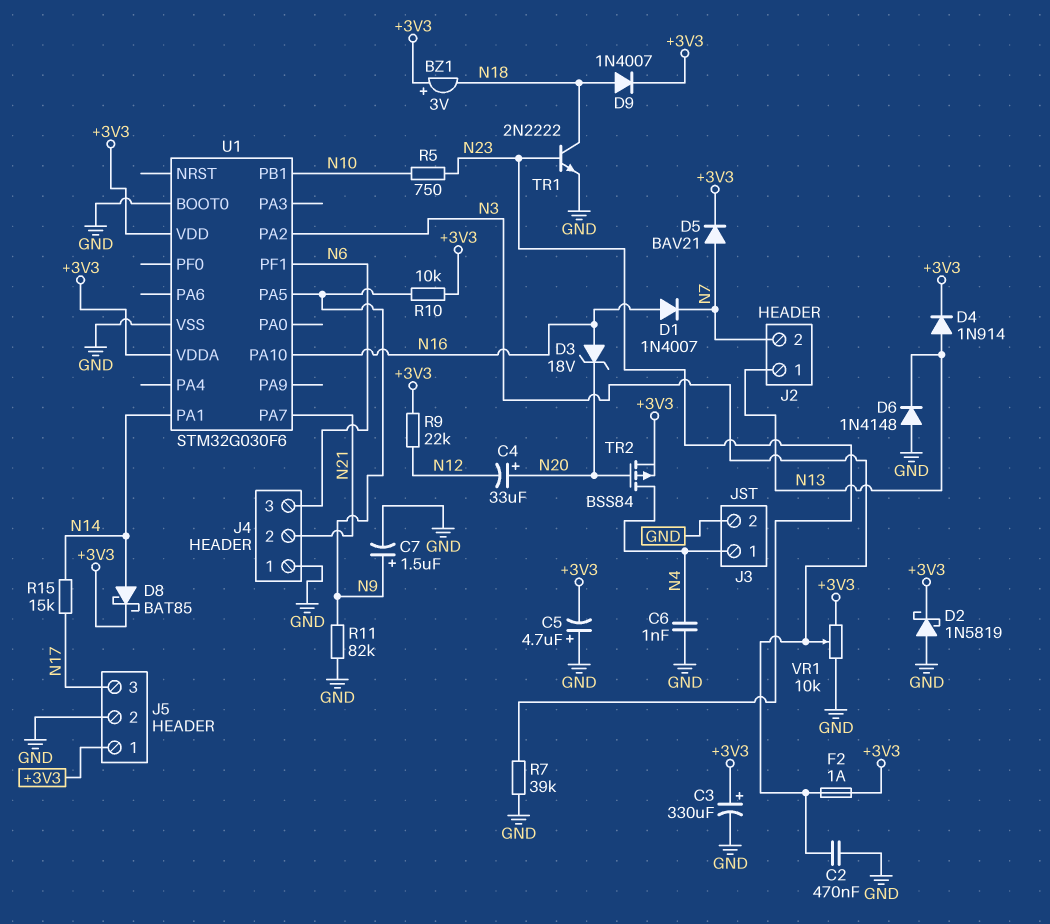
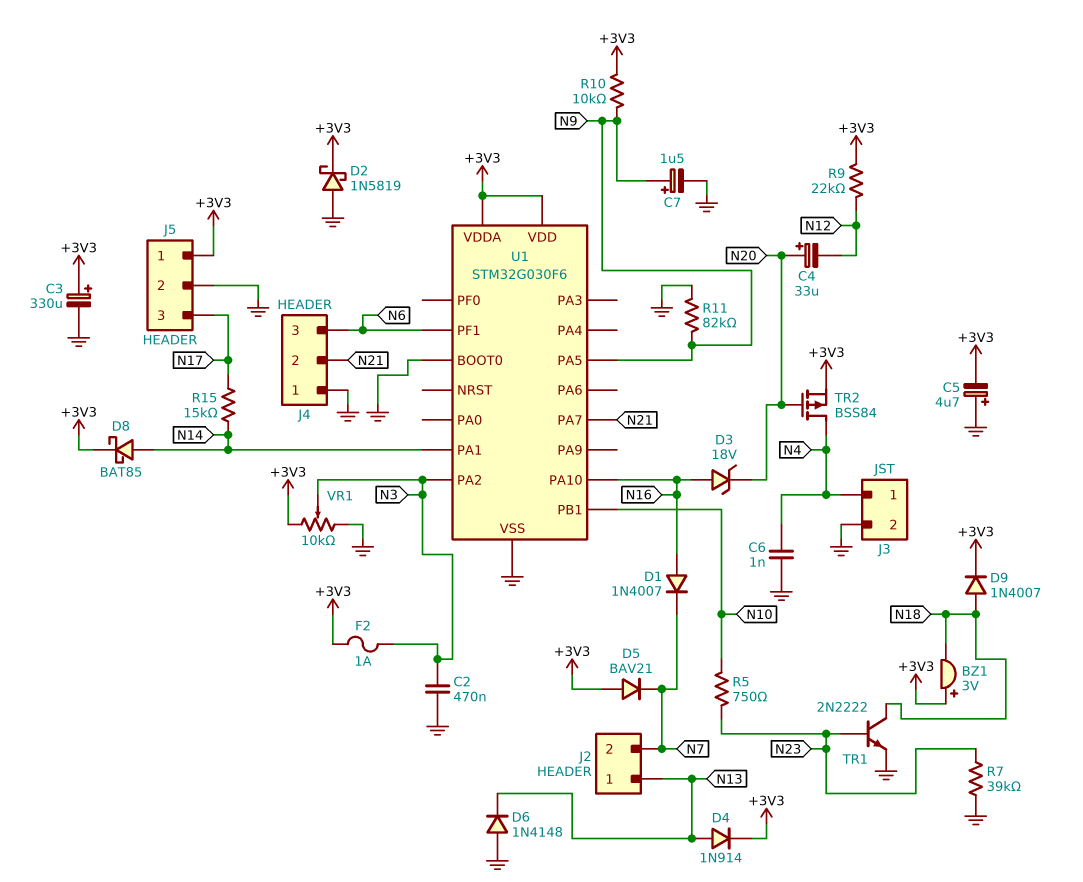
D5: diode BAV21 (A N7, K +3V3) -> diode BAV21 (A +3V3, K N7)

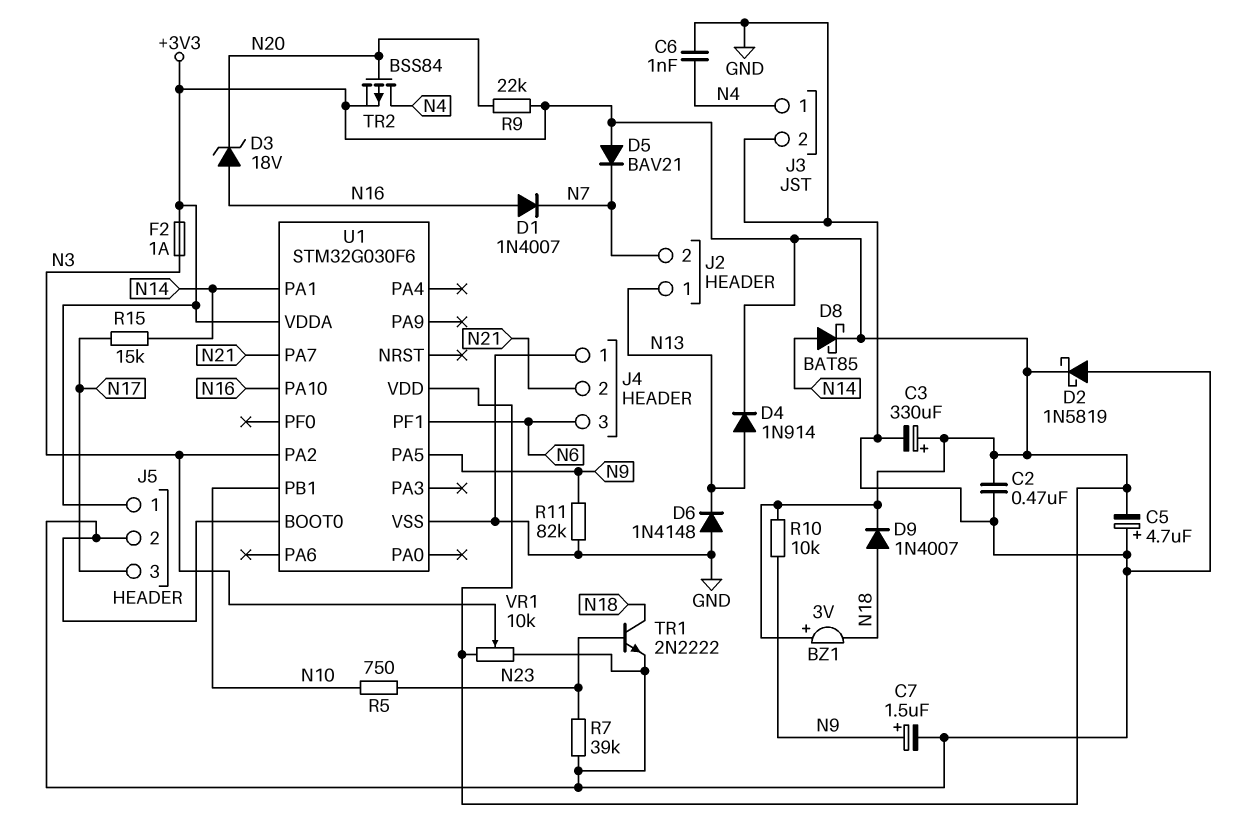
C2: 470nF (GND, N3) -> 470nF (+3V3, GND)
C4: 33uF (plus N20, minus N12) -> none
R9: 22k (+3V3, N12) -> 22k (+3V3, N20)

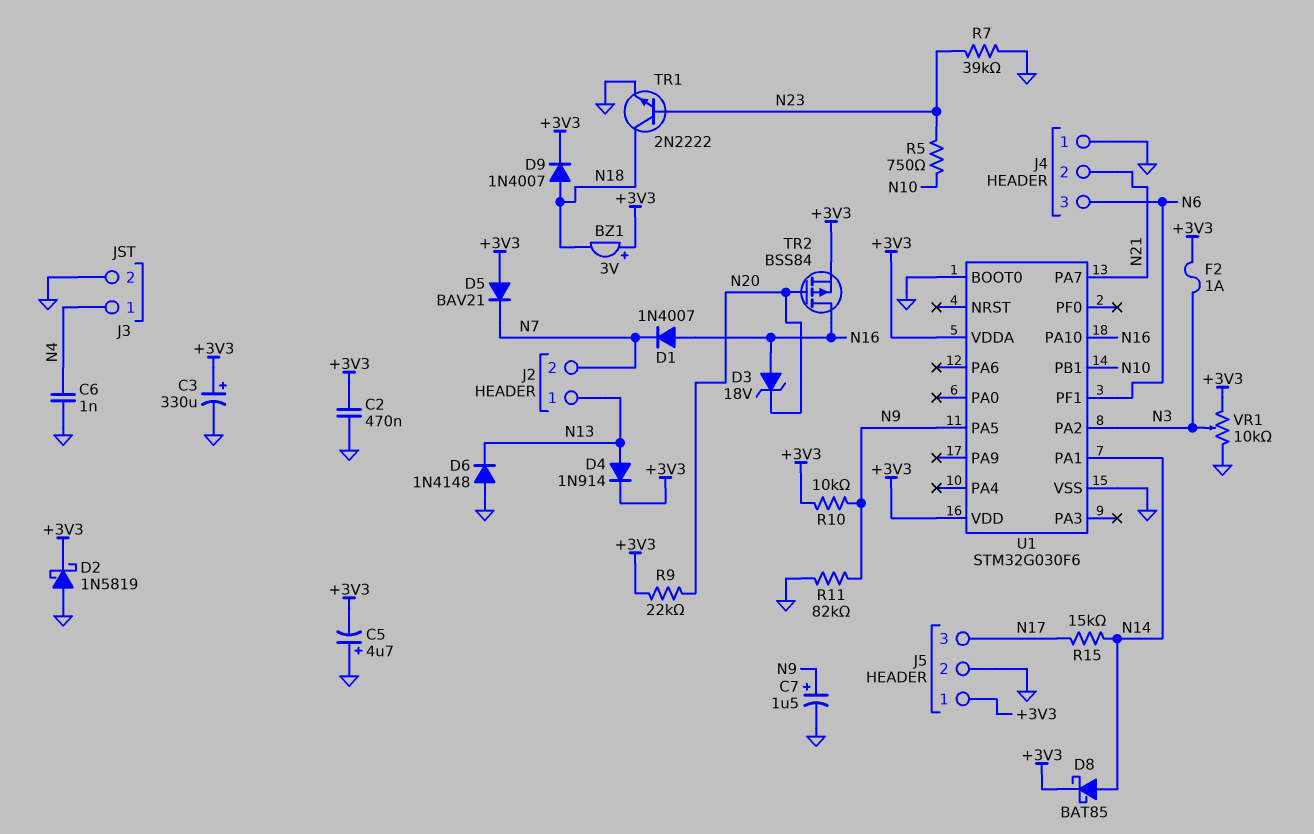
TR2: PMOS BSS84 (G N20, D N4, S +3V3) -> PMOS BSS84 (G N20, D N16, S +3V3)

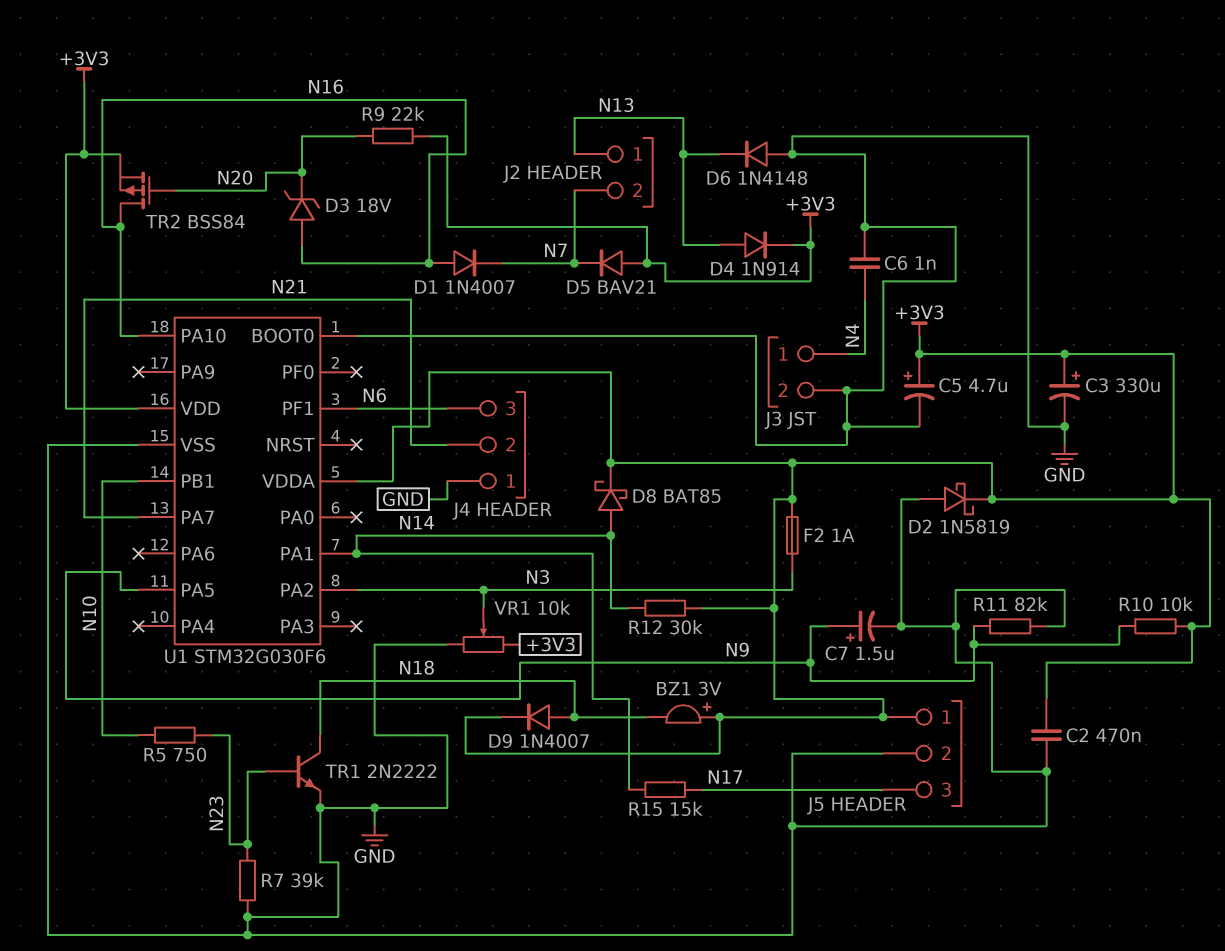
C5: 4.7uF (plus GND, minus +3V3) -> 4.7uF (plus +3V3, minus GND)
R12: none -> 30k (+3V3, N14)

